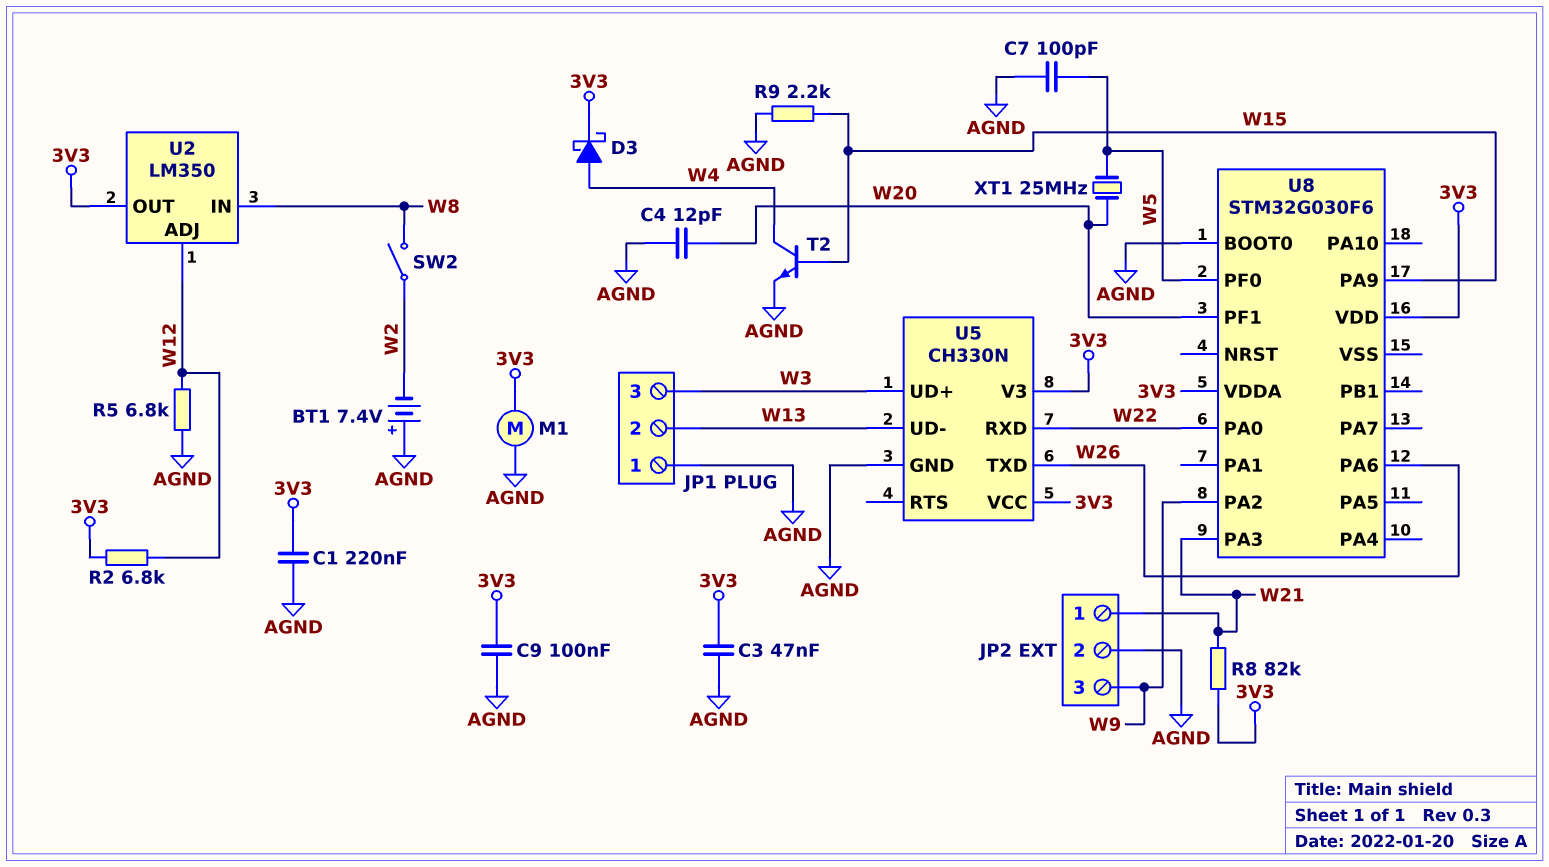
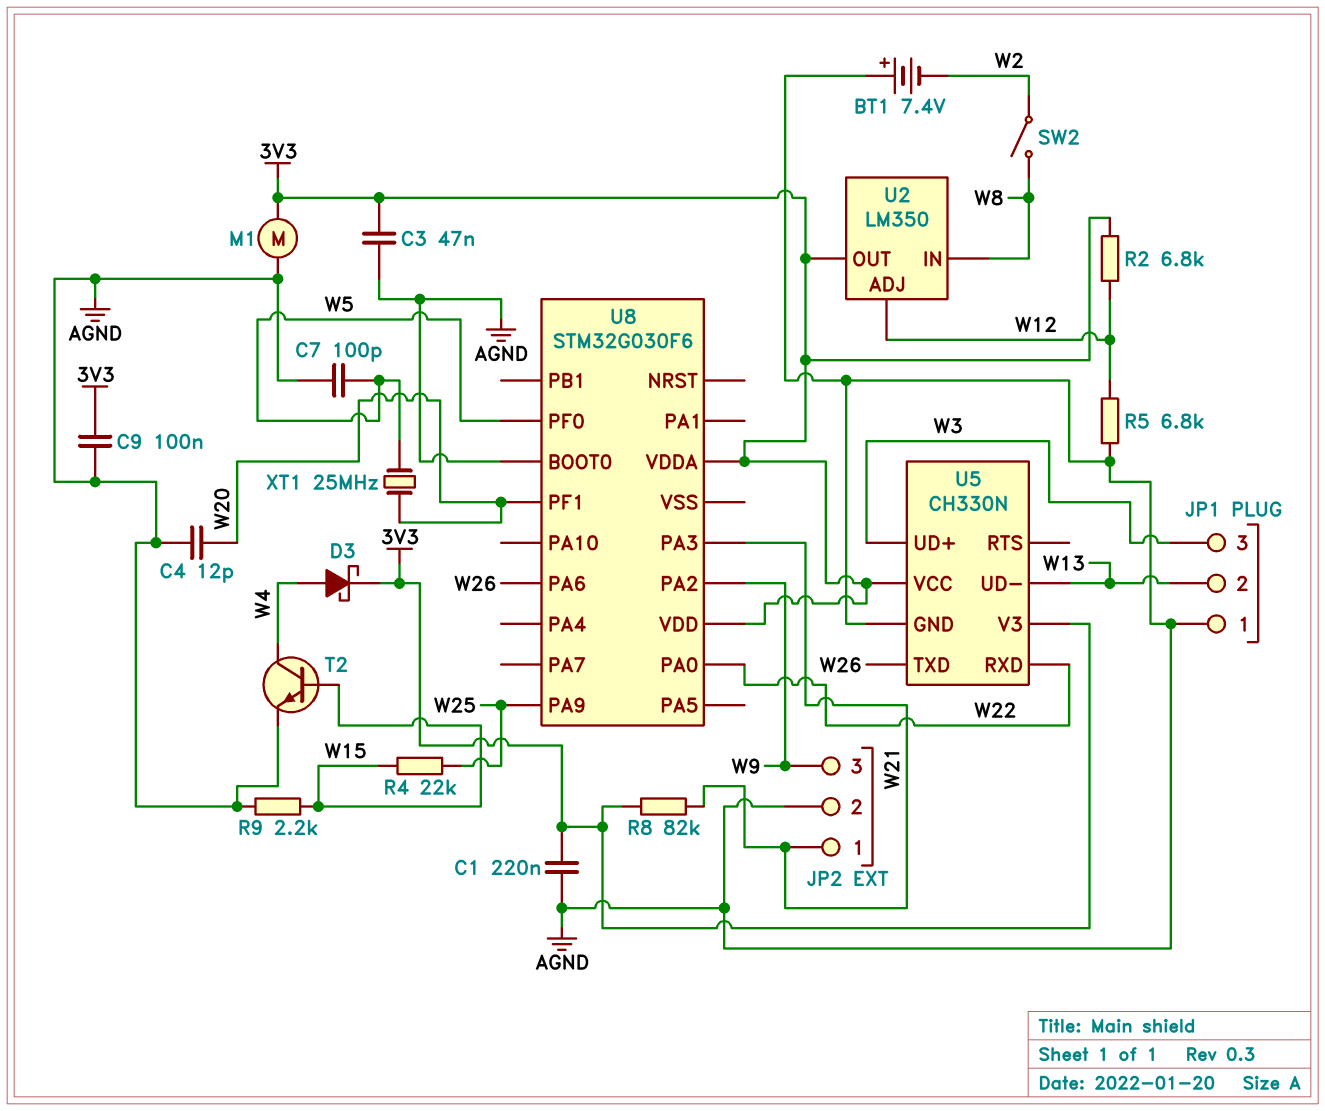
R4: none -> 22k (W15, W25)
U8 pin PA9: W15 -> W25

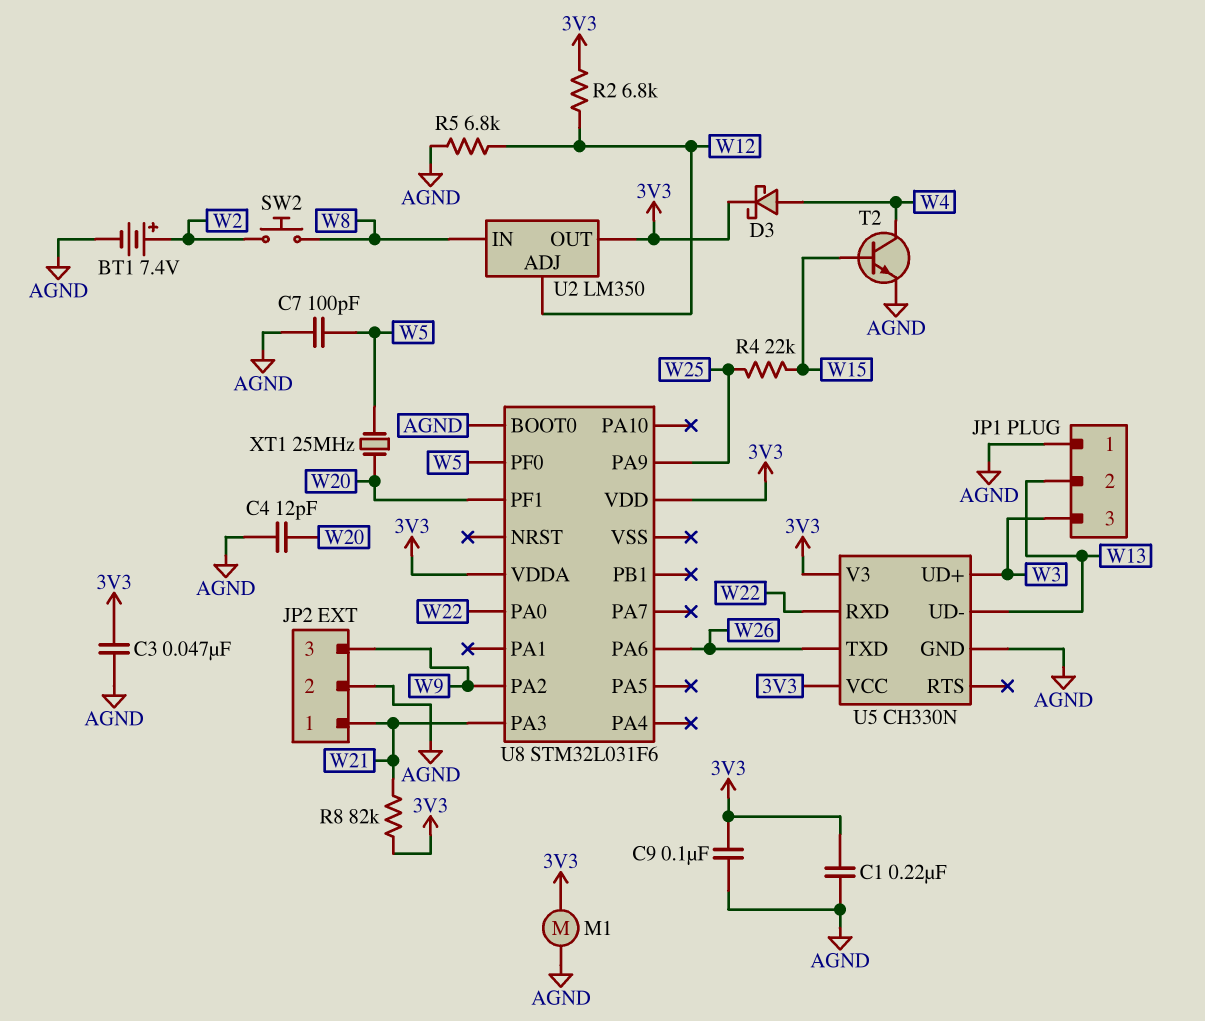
BT1: 7.4V (plus AGND, minus W2) -> 7.4V (plus W2, minus AGND)
R9: 2.2k (AGND, W15) -> none
SW2: switch (W2, W8) -> button (W2, W8)
U8: STM32G030F6 -> STM32L031F6

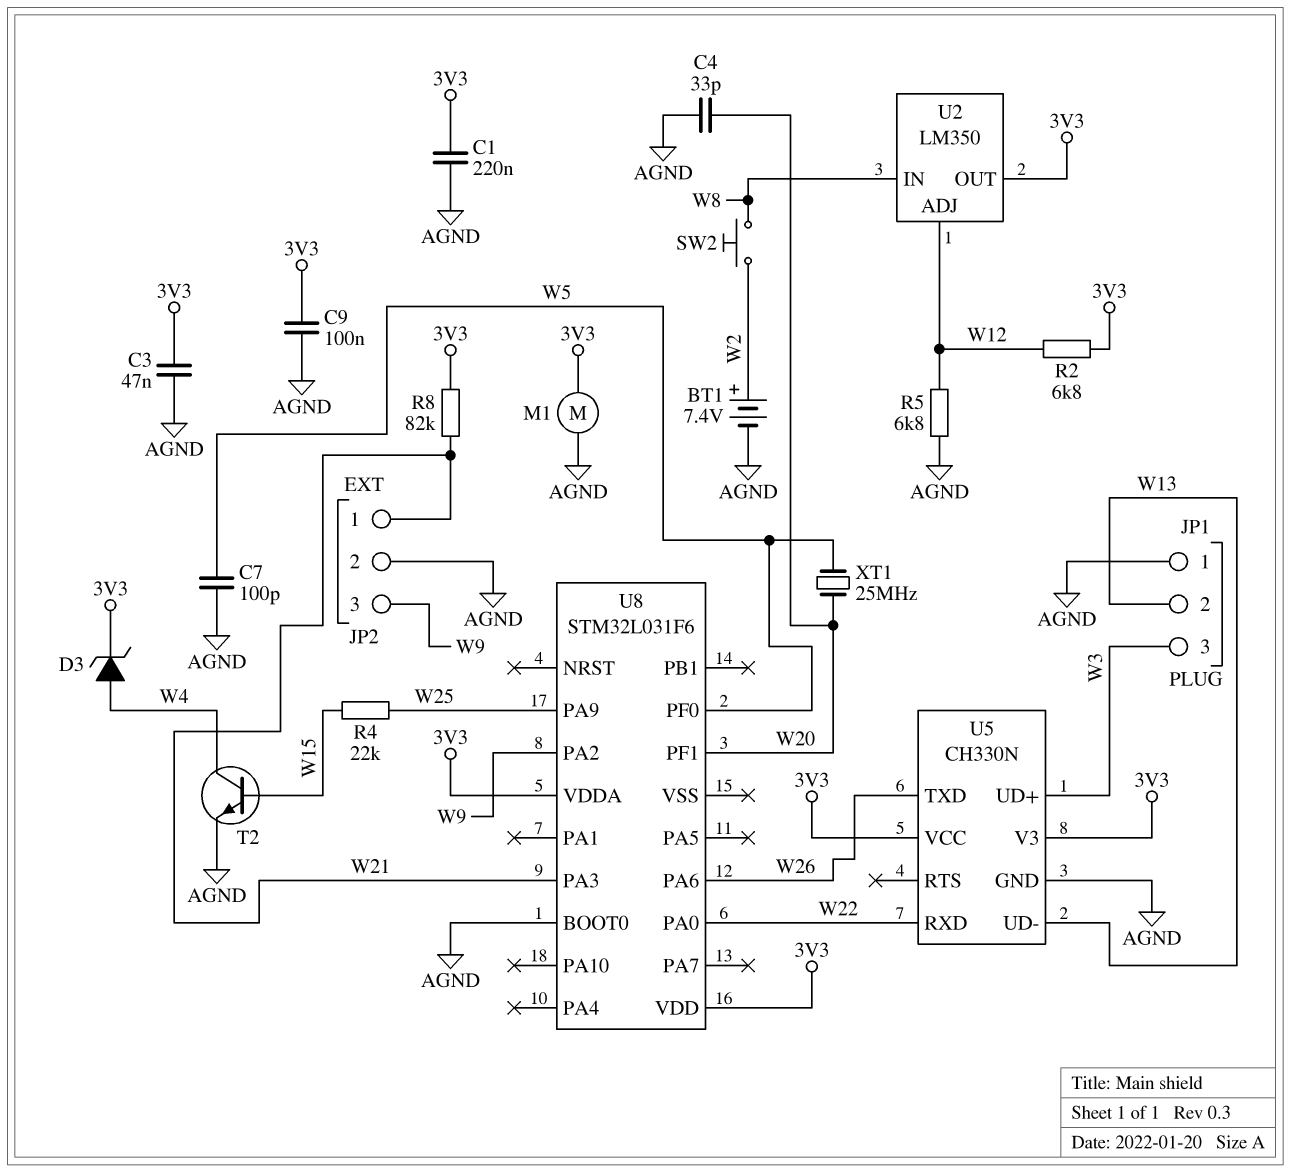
C4: 12pF (AGND, W20) -> 33pF (AGND, W20)
D3: schottky (A W4, K 3V3) -> zener (A W4, K 3V3)

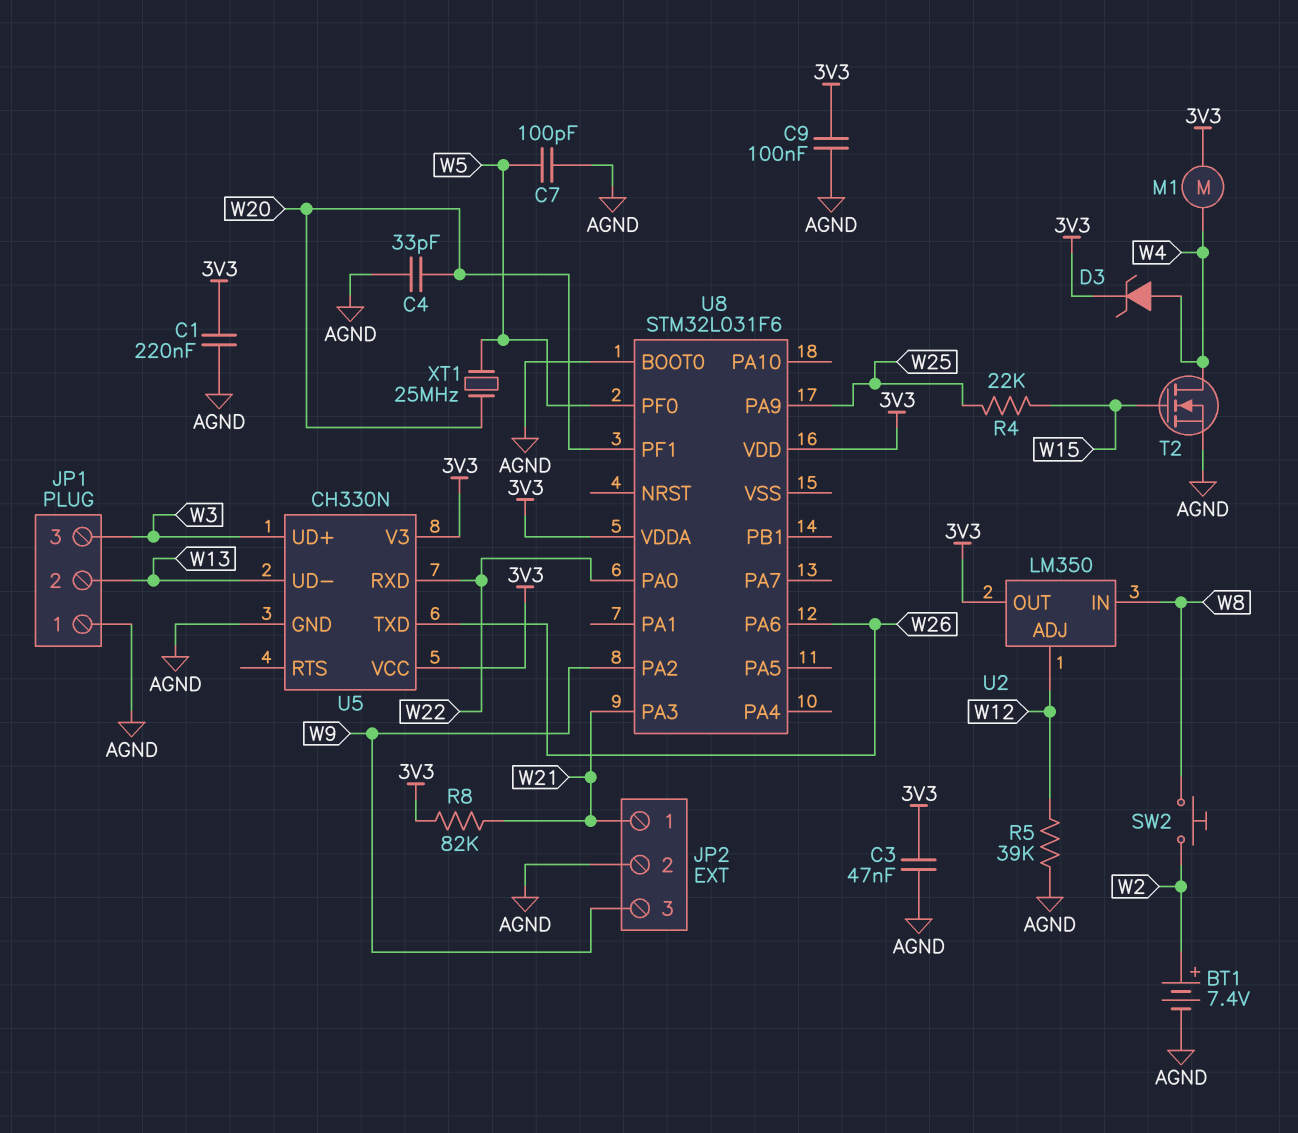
M1: motor (3V3, AGND) -> motor (3V3, W4)
R2: 6.8k (3V3, W12) -> none
R5: 6.8k (AGND, W12) -> 39k (AGND, W12)
T2: NPN (B W15, C W4, E AGND) -> NMOS (G W15, D W4, S AGND)

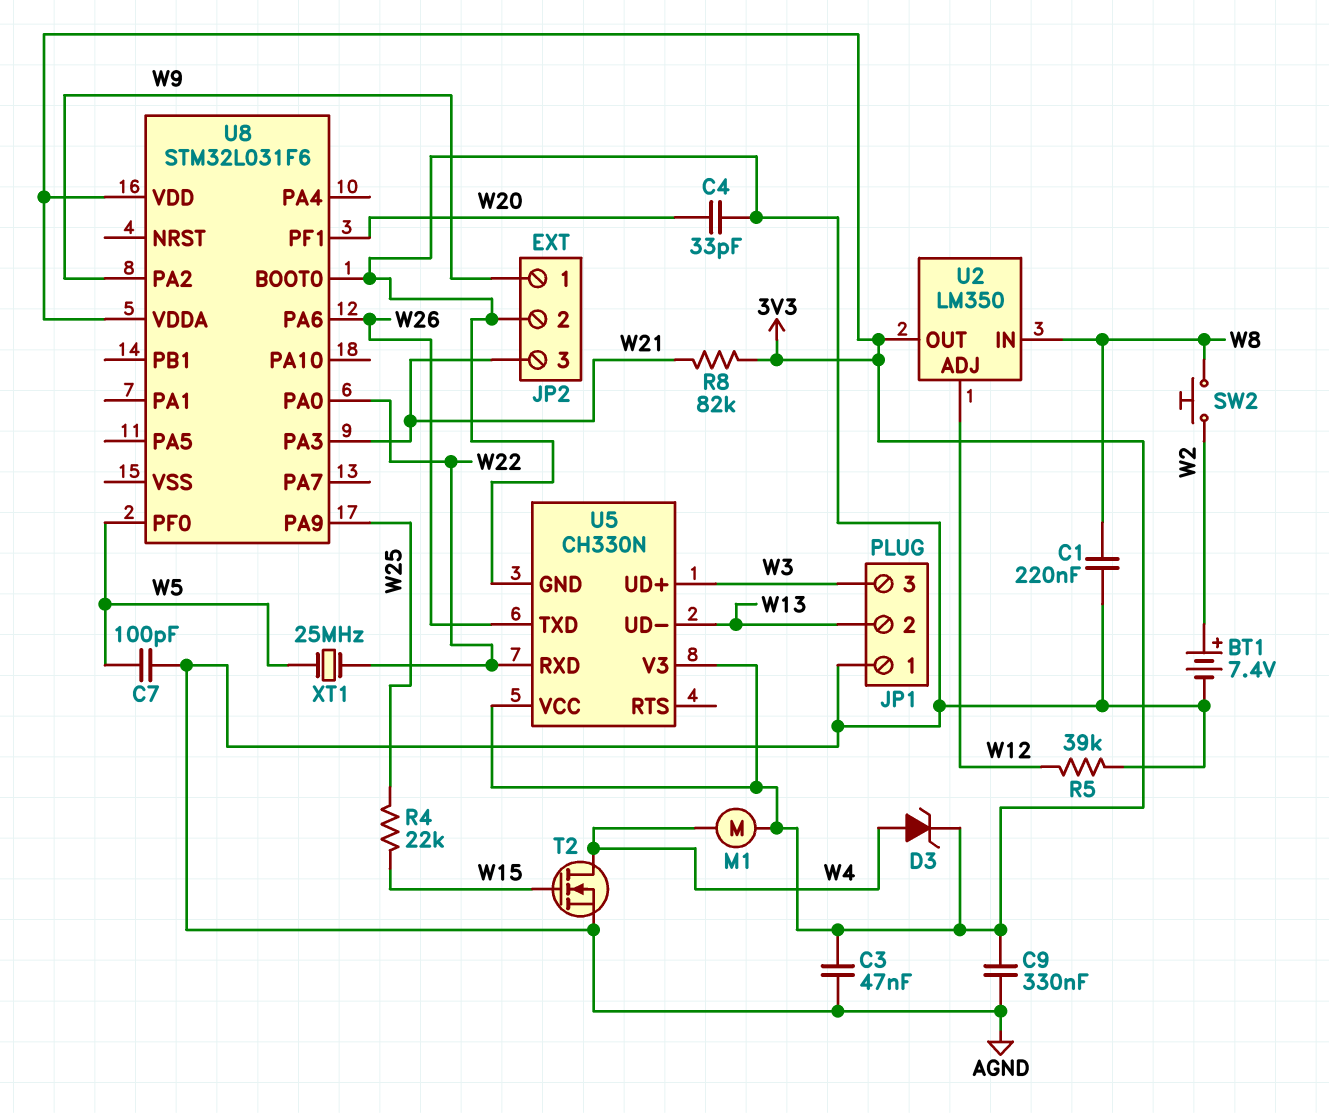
C1: 220nF (3V3, AGND) -> 220nF (AGND, W8)
C9: 100nF (3V3, AGND) -> 330nF (3V3, AGND)
JP2 pin 1: W21 -> W9
JP2 pin 3: W9 -> W21
XT1: 25MHz (W5, W20) -> 25MHz (W5, W22)

